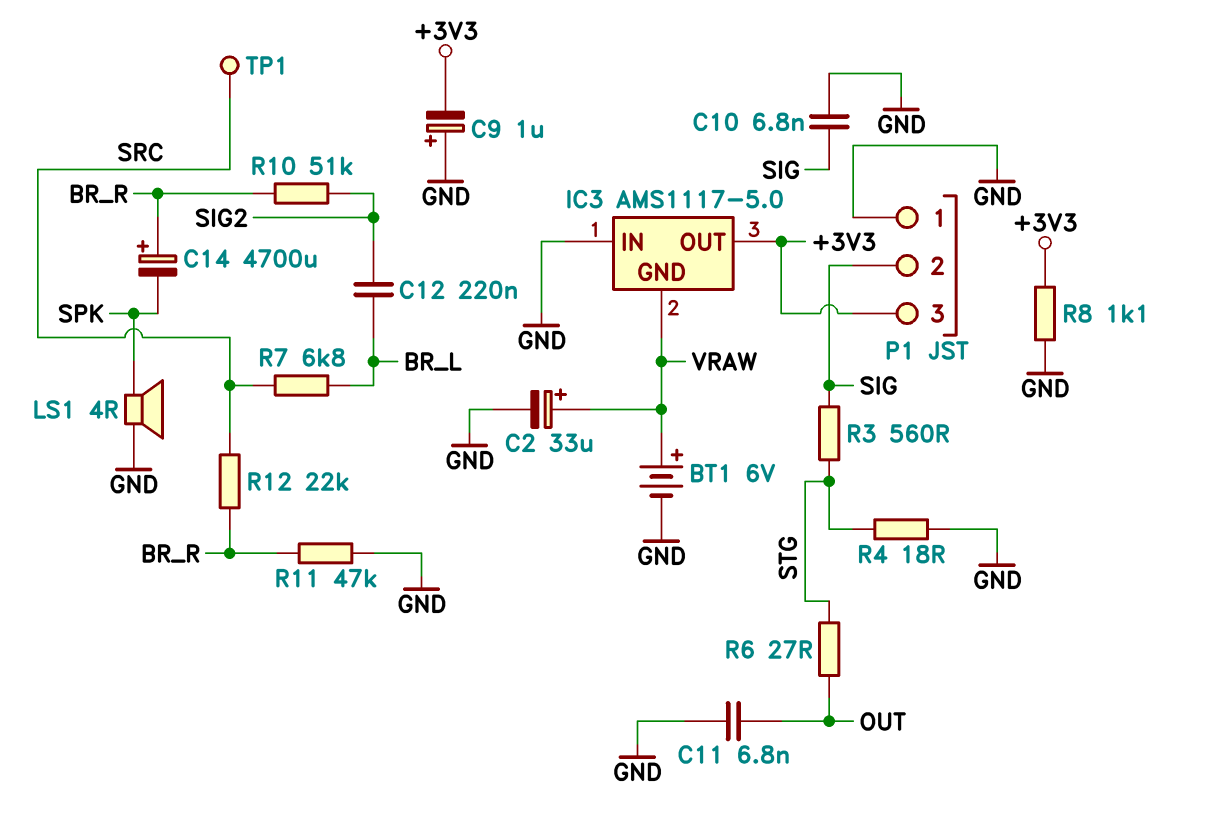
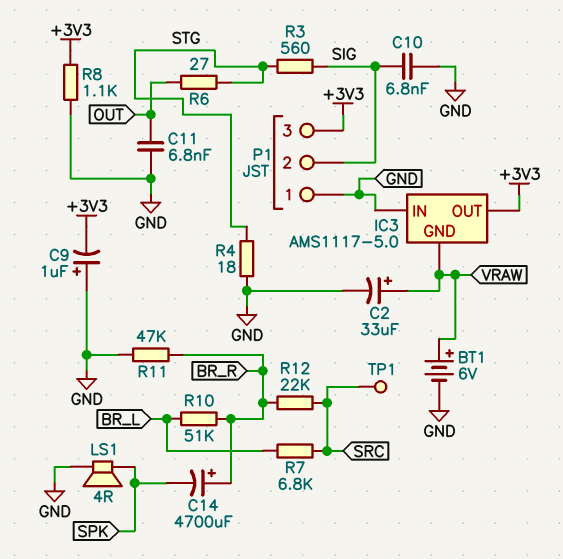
C12: 220nF (BR_L, SIG2) -> none
R10: 51k (BR_R, SIG2) -> 51k (BR_L, BR_R)

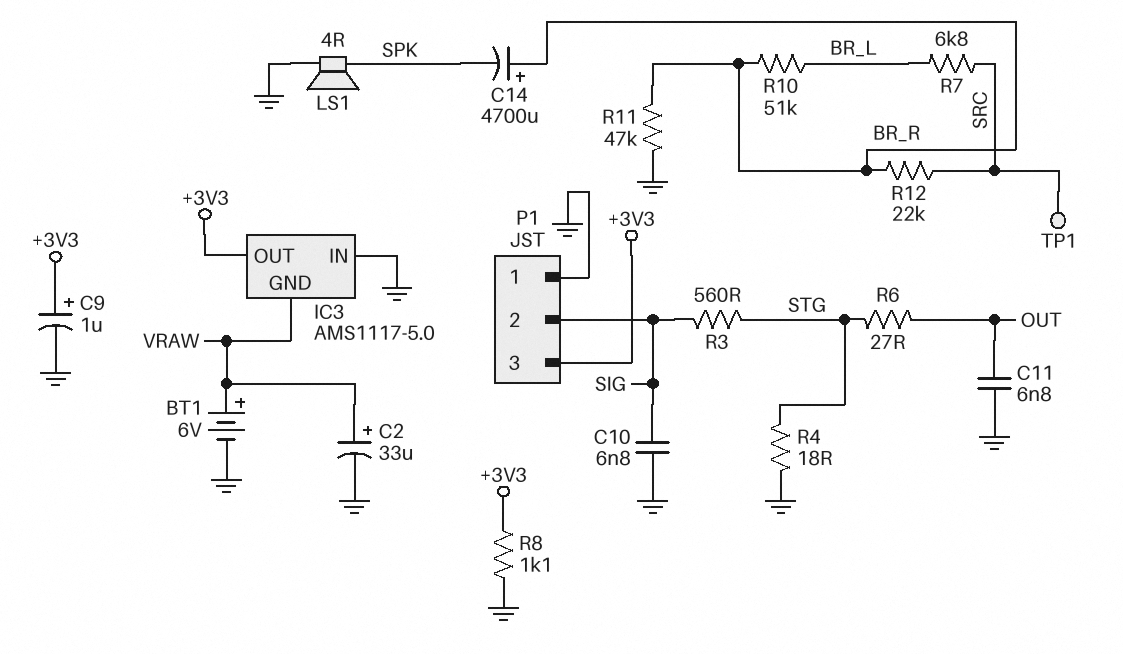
C9: 1uF (plus GND, minus +3V3) -> 1uF (plus +3V3, minus GND)

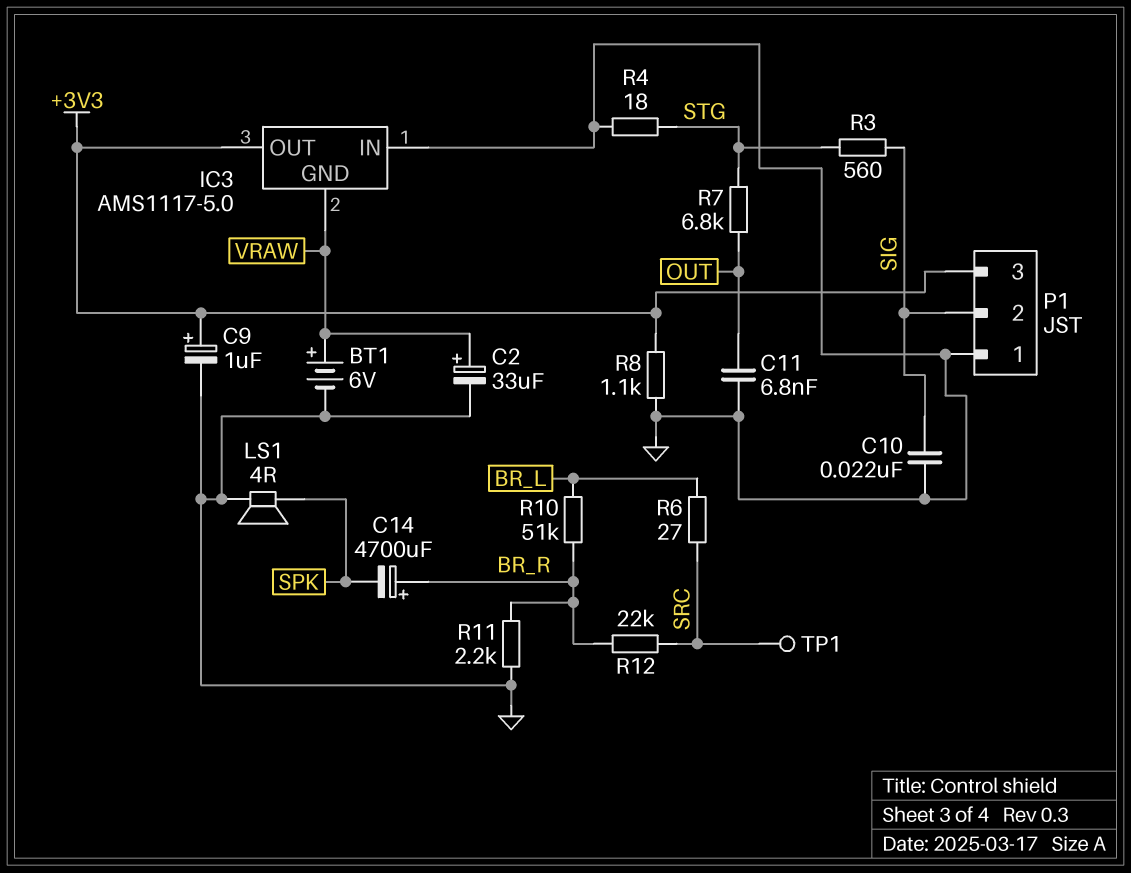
C10: 6.8nF (GND, SIG) -> 22nF (GND, SIG)
R6: 27 (OUT, STG) -> 27 (BR_L, SRC)
R7: 6.8k (BR_L, SRC) -> 6.8k (OUT, STG)
R11: 47k (BR_R, GND) -> 2.2k (BR_R, GND)

